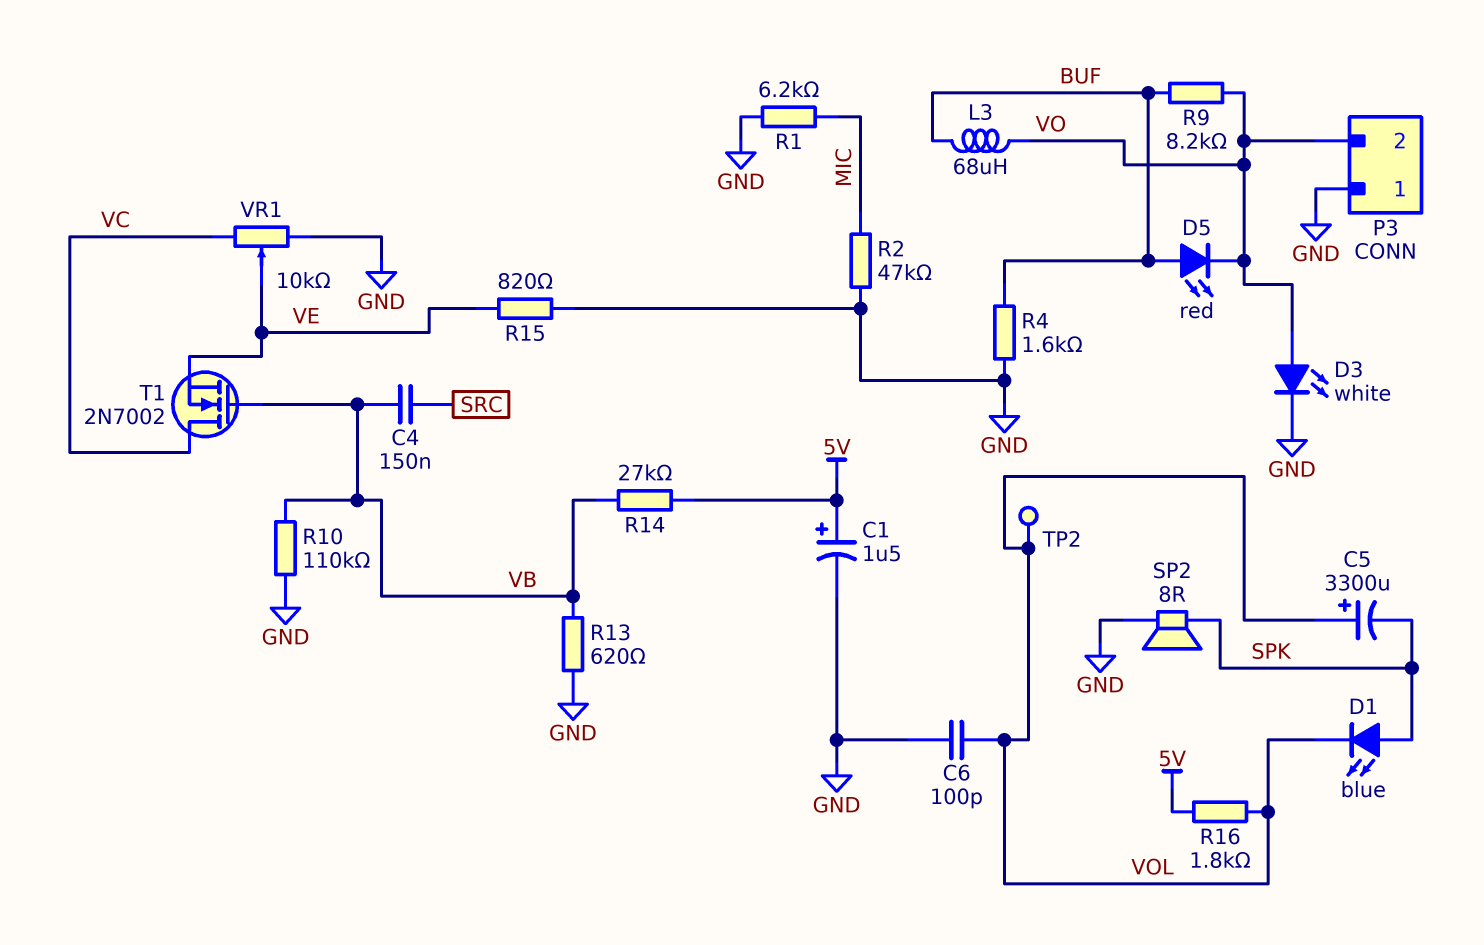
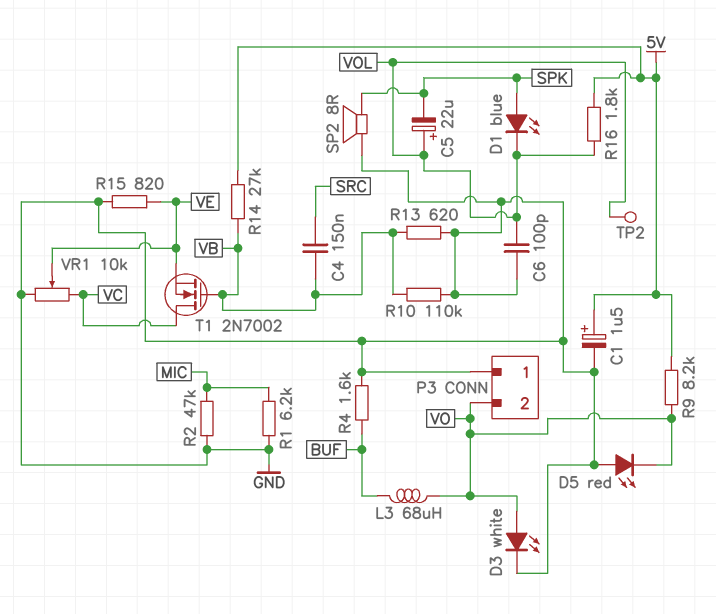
C5: 3300uF (plus VOL, minus SPK) -> 22uF (plus VOL, minus SPK)
D5: LED red (A BUF, K VO) -> LED red (A GND, K VO)
R9: 8.2k (BUF, VO) -> 8.2k (5V, VO)

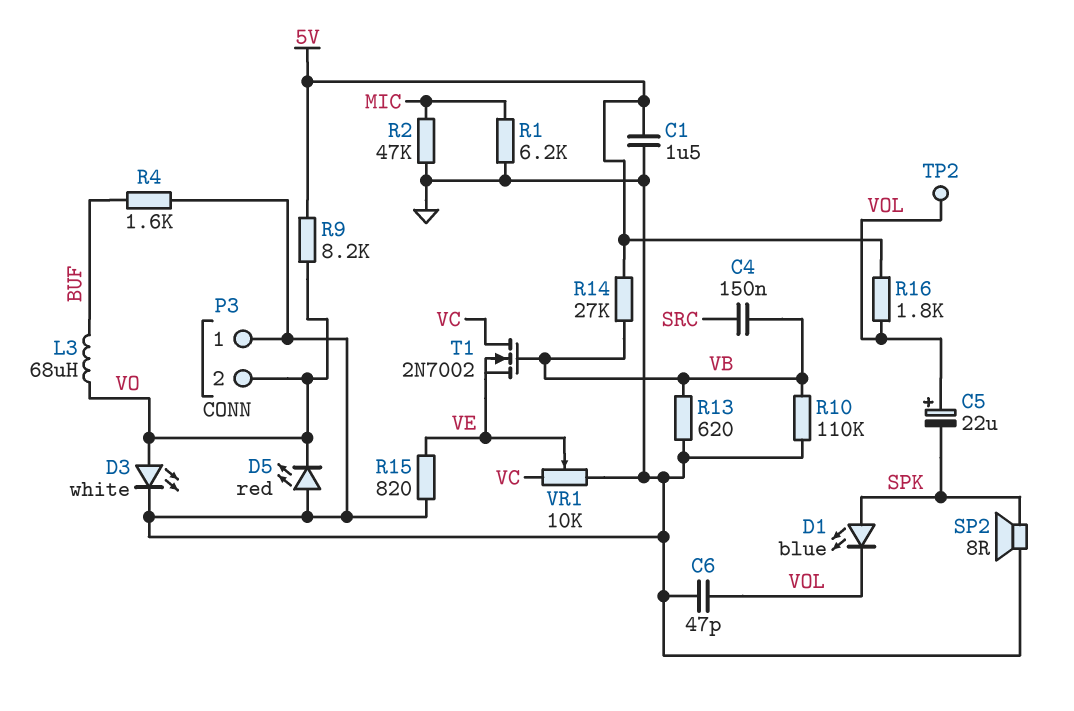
C1: 1.5uF (plus 5V, minus GND) -> 1.5uF (5V, GND)
C6: 100pF (GND, VOL) -> 47pF (GND, VOL)

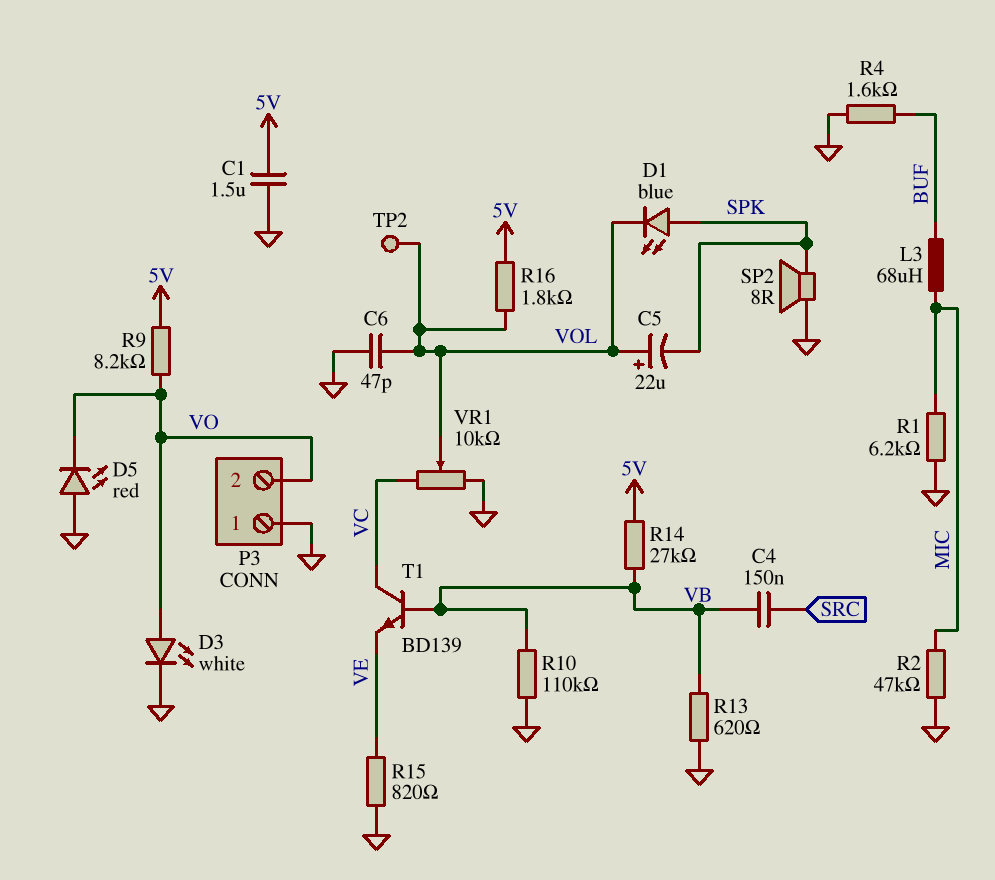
L3: 68uH (BUF, VO) -> 68uH (BUF, MIC)
T1: NMOS 2N7002 (G VB, D VC, S VE) -> NPN BD139 (B VB, C VC, E VE)
VR1: 10k (GND, VC, wiper VE) -> 10k (GND, VC, wiper VOL)

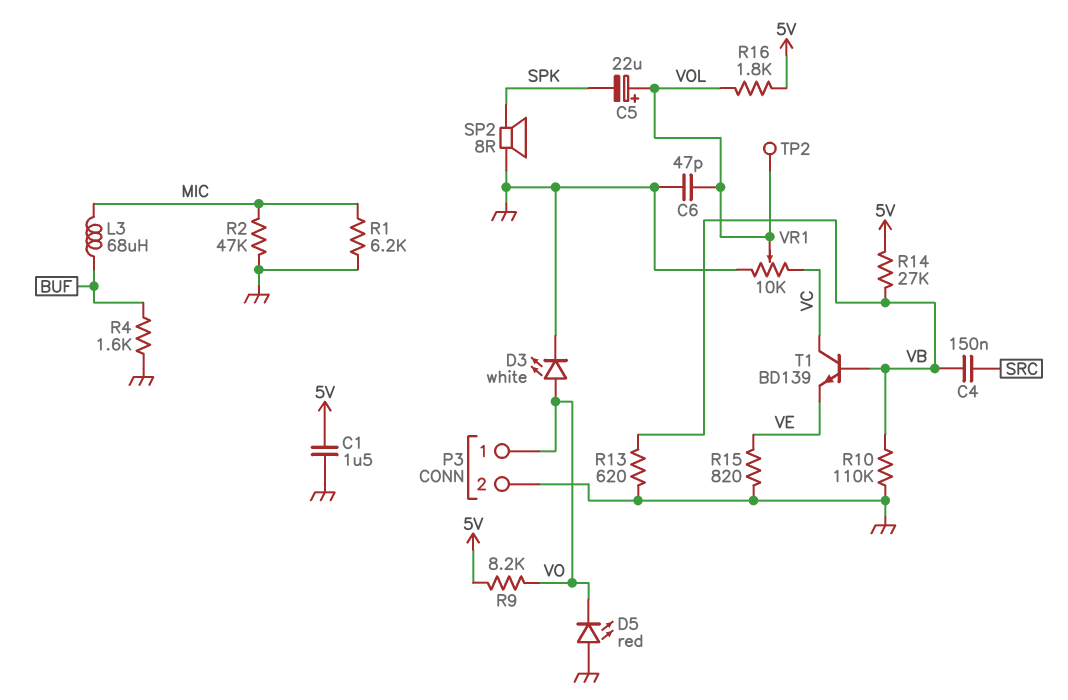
D1: LED blue (A SPK, K VOL) -> none
P3 pin 1: GND -> VO
P3 pin 2: VO -> GND

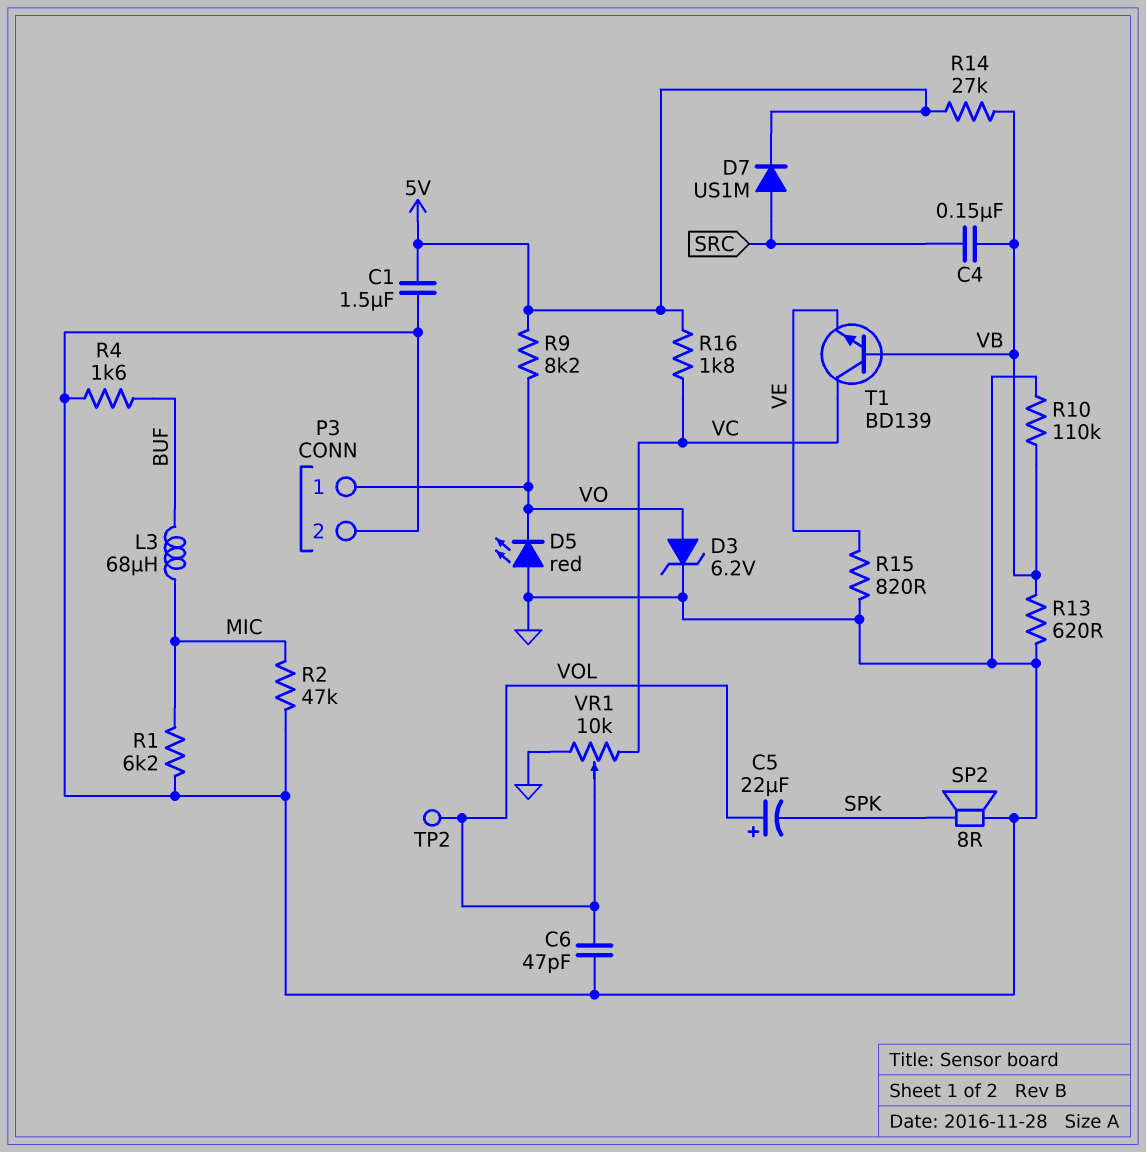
D3: LED white (A VO, K GND) -> zener 6.2V (A VO, K GND)
D7: none -> diode US1M (A SRC, K 5V)
R16: 1.8k (5V, VOL) -> 1.8k (5V, VC)

